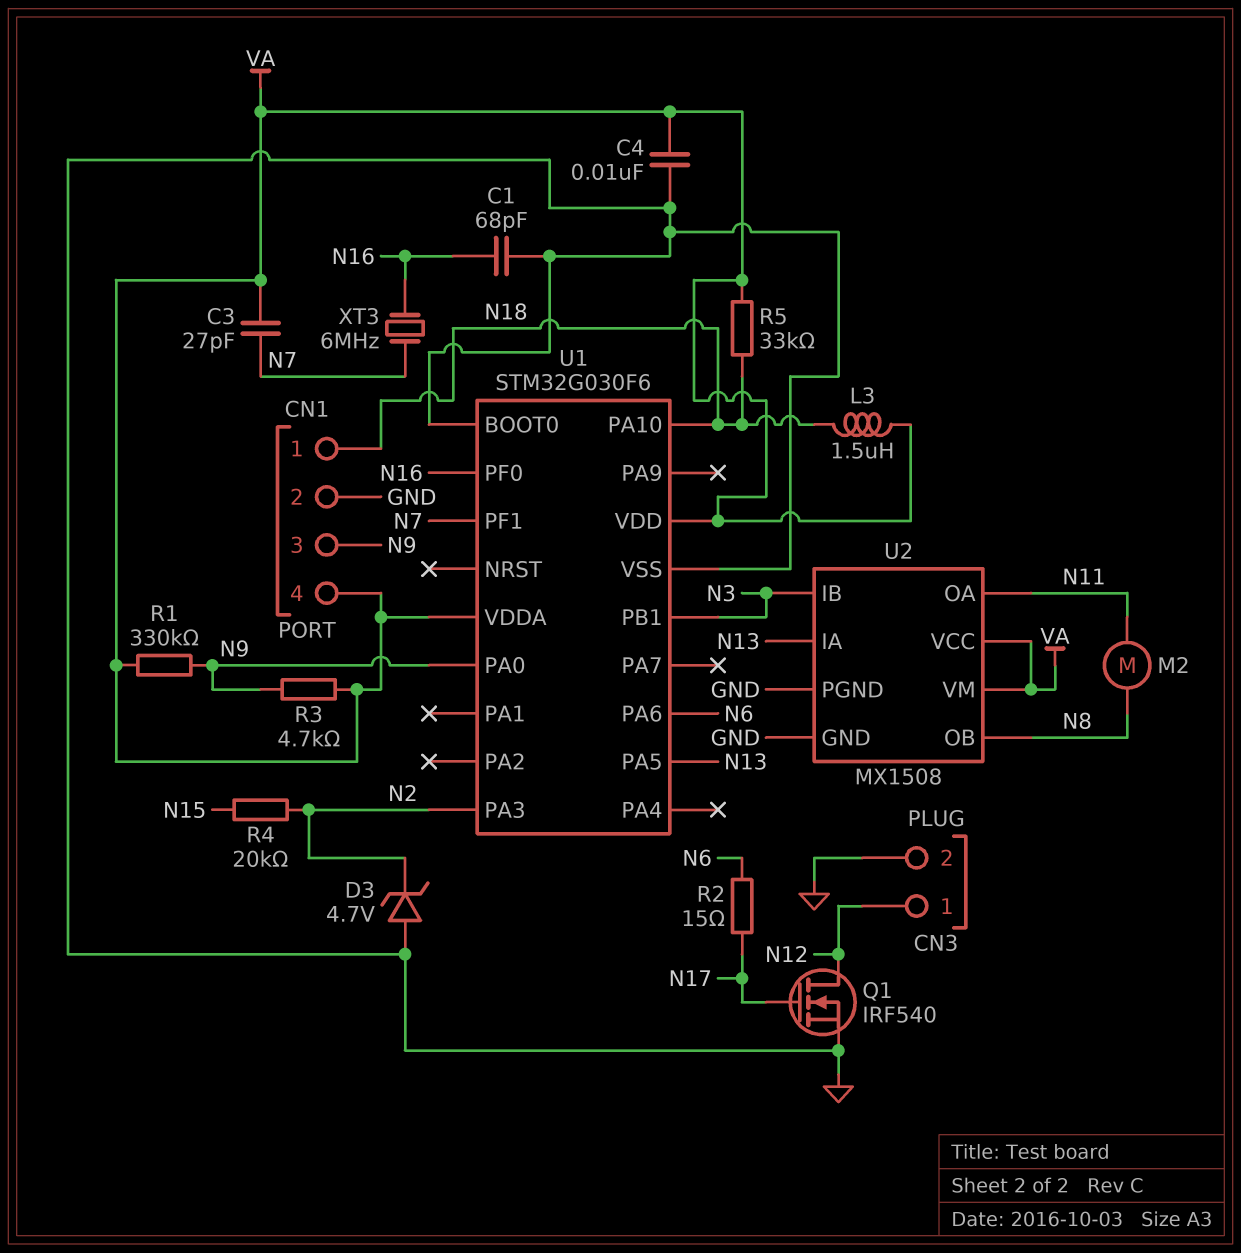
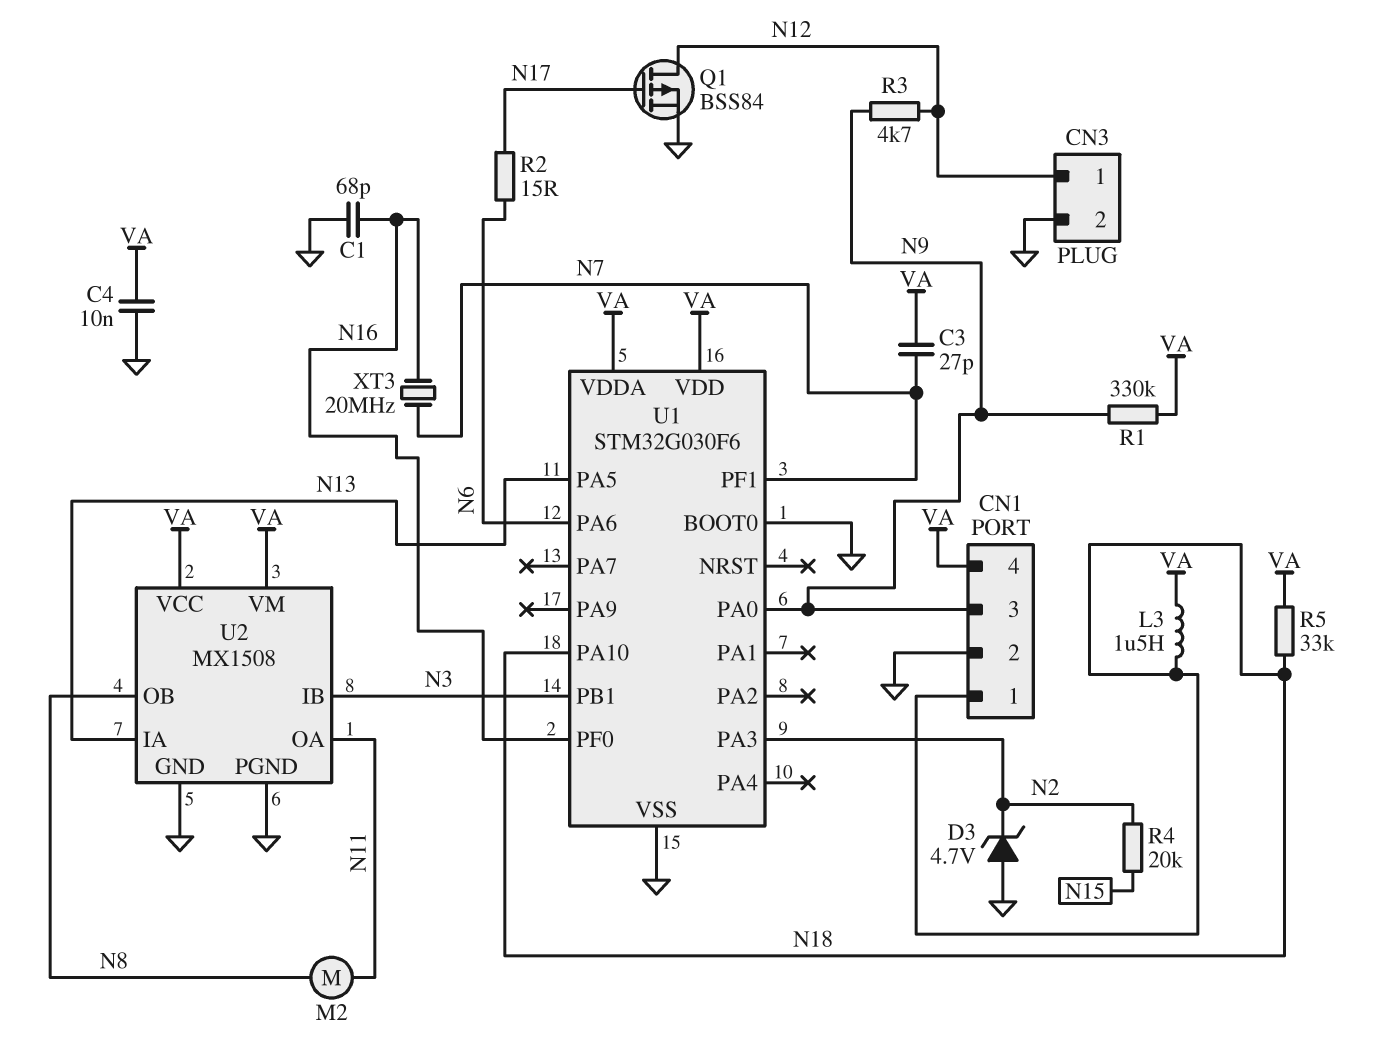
Q1: NMOS IRF540 (G N17, D N12, S GND) -> PMOS BSS84 (G N17, D N12, S GND)
R3: 4.7k (N9, VA) -> 4.7k (N9, N12)
XT3: 6MHz (N7, N16) -> 20MHz (N7, N16)

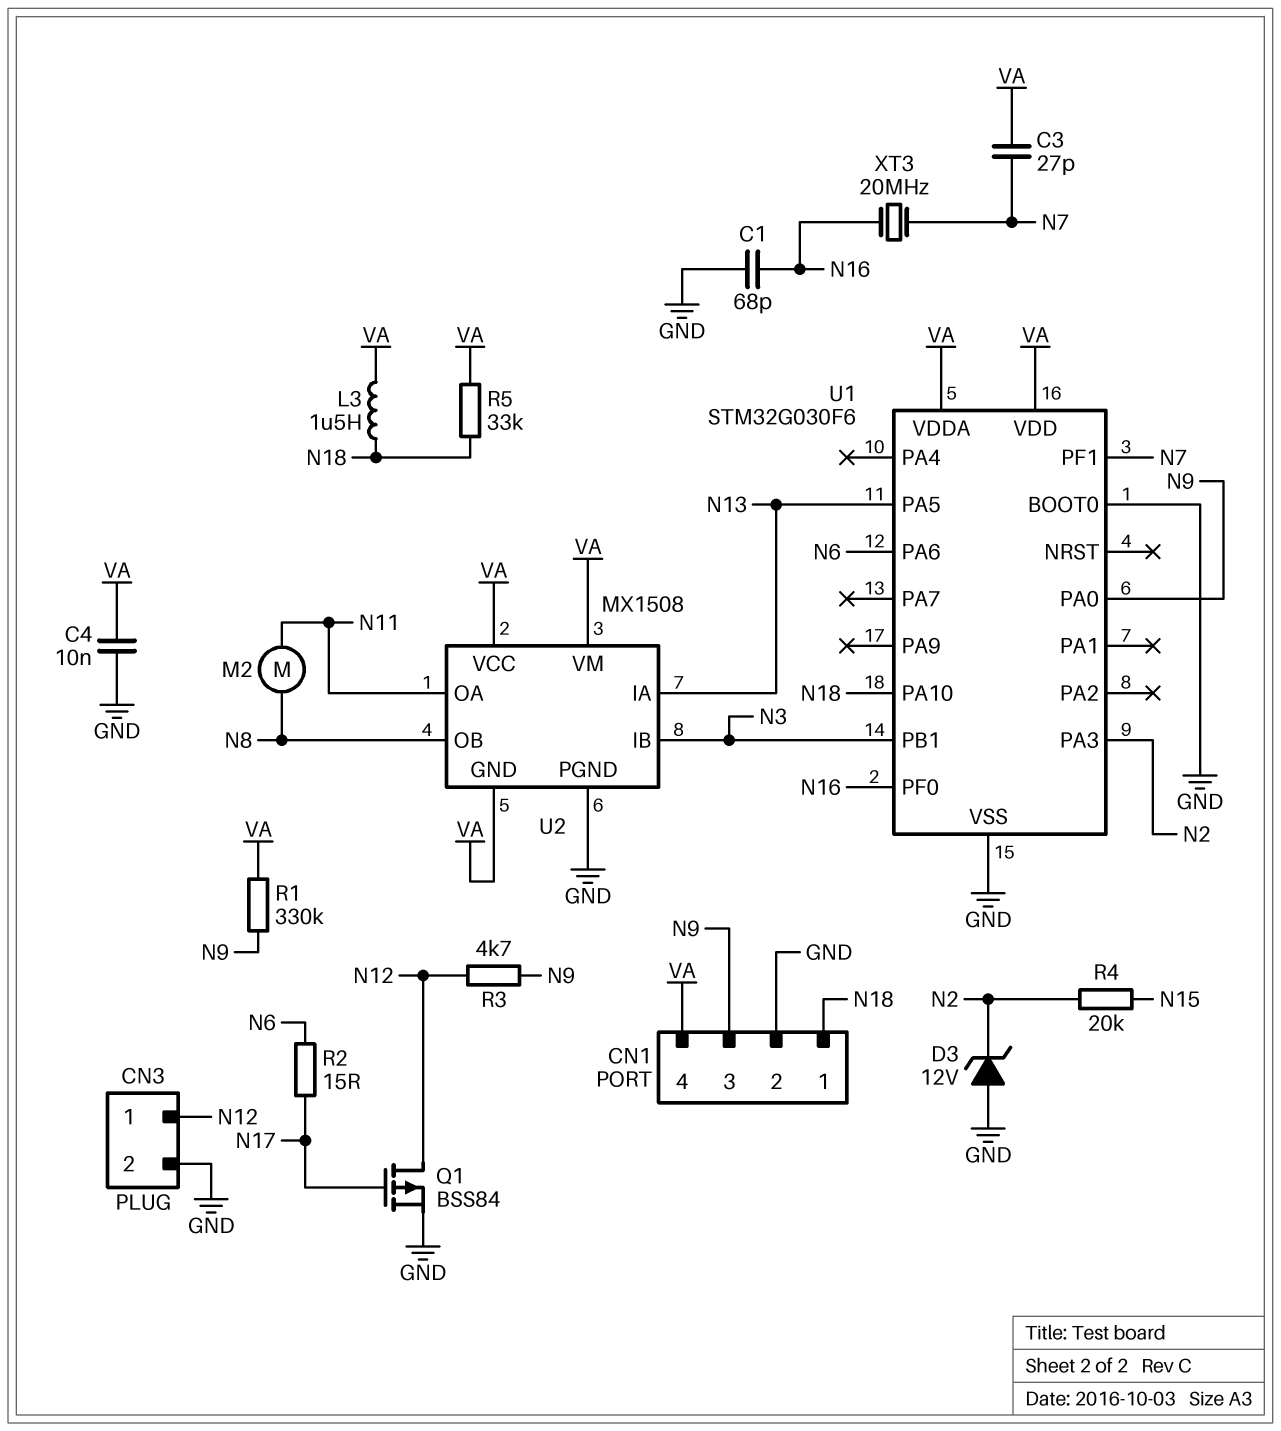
D3: zener 4.7V (A GND, K N2) -> zener 12V (A GND, K N2)
U2 pin GND: GND -> VA

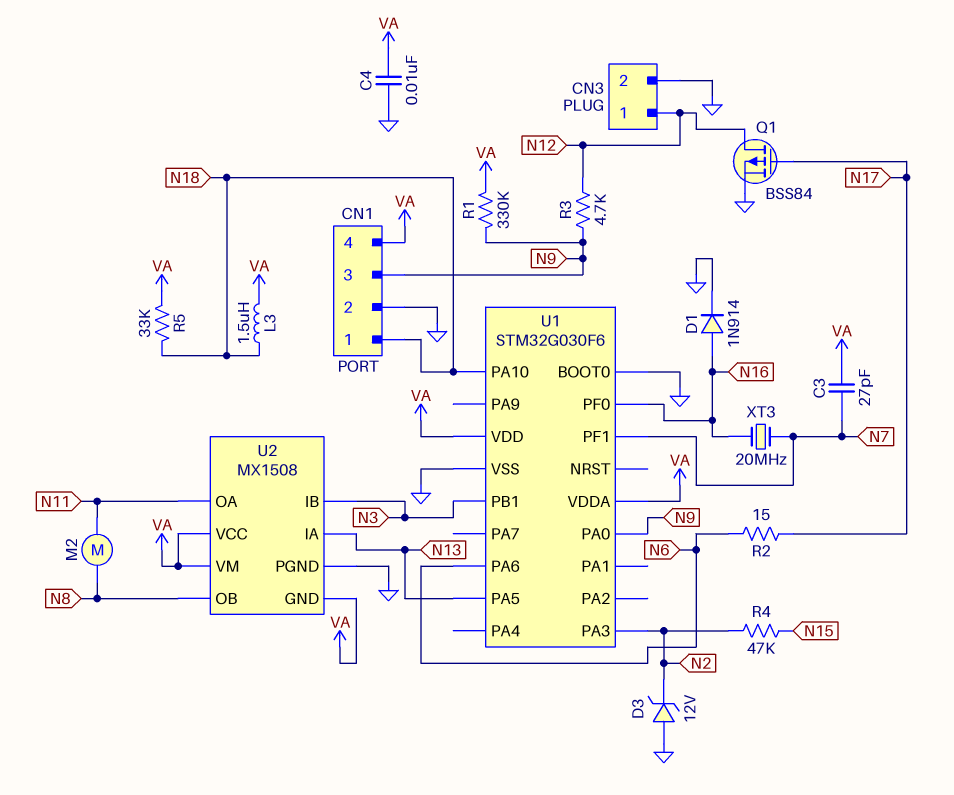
C1: 68pF (GND, N16) -> none
D1: none -> diode 1N914 (A N16, K GND)
R4: 20k (N2, N15) -> 47k (N2, N15)

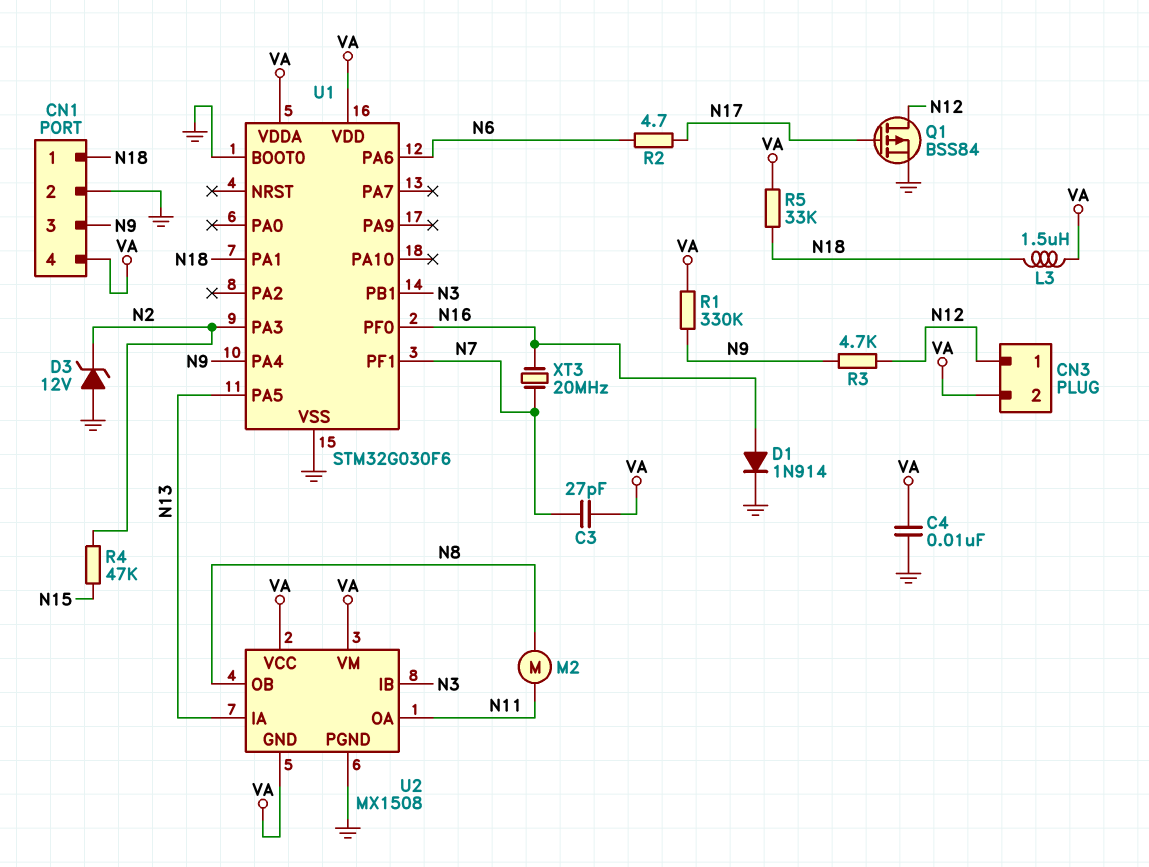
CN3 pin 2: GND -> VA
R2: 15 (N6, N17) -> 4.7 (N6, N17)
U1 pin PA0: N9 -> none
U1 pin PA1: none -> N18
U1 pin PA4: none -> N9
U1 pin PA10: N18 -> none

